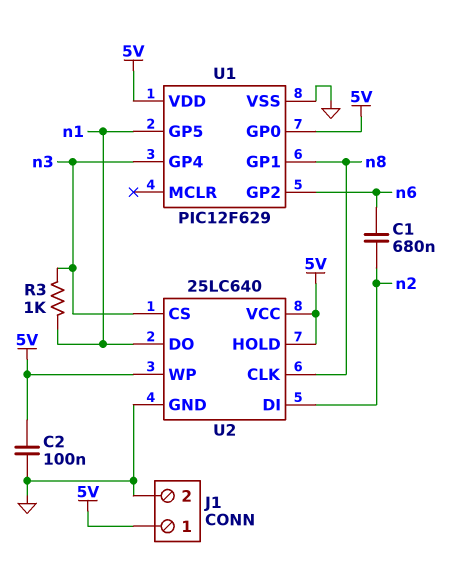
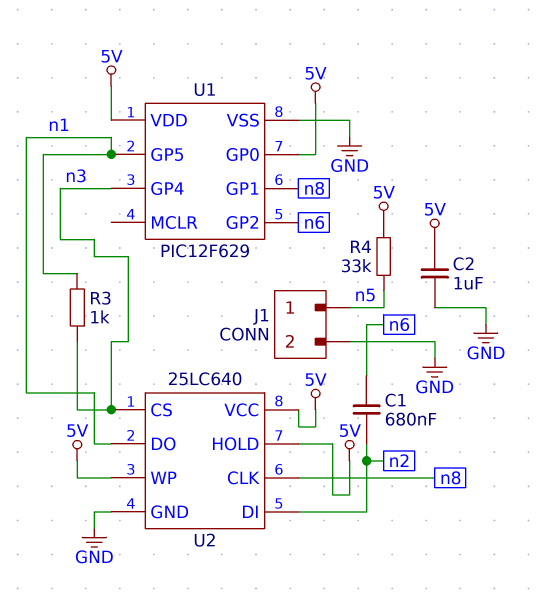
C2: 100nF (5V, GND) -> 1uF (5V, GND)
J1 pin 1: 5V -> n5
R4: none -> 33k (5V, n5)

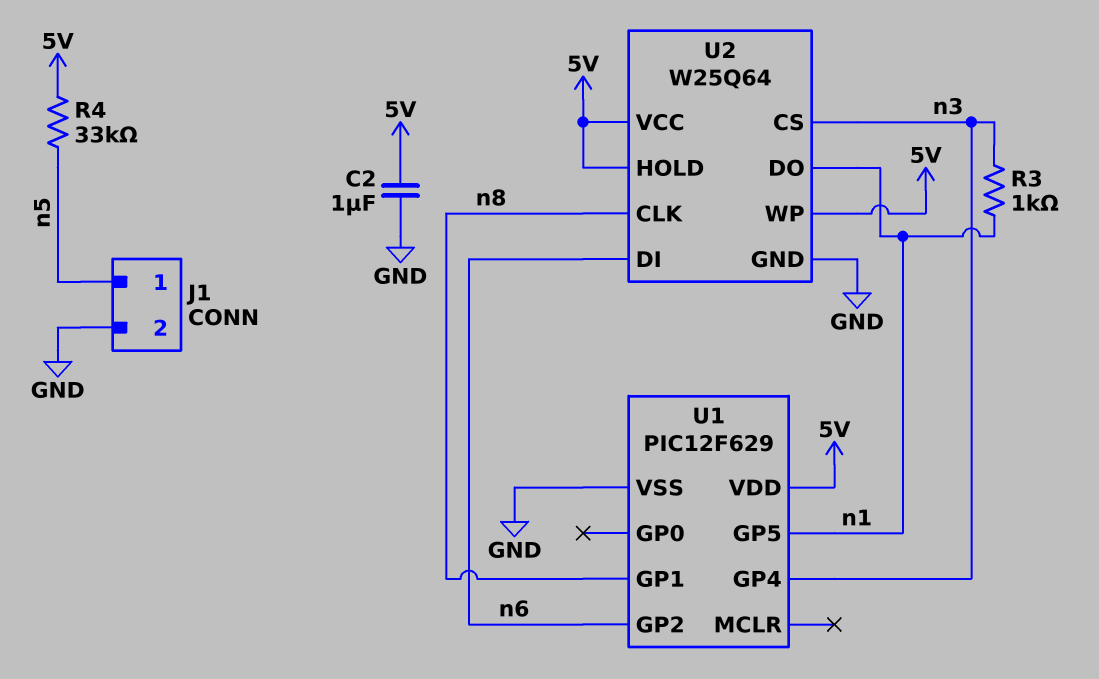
C1: 680nF (n2, n6) -> none
U1 pin GP0: 5V -> none
U2: 25LC640 -> W25Q64
U2 pin DI: n2 -> n6

